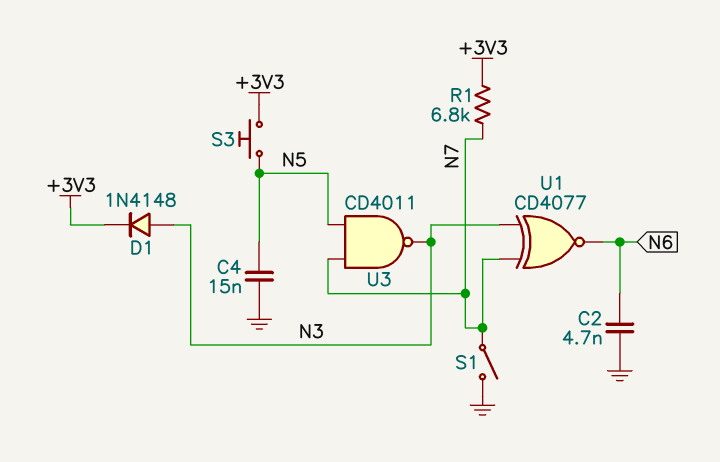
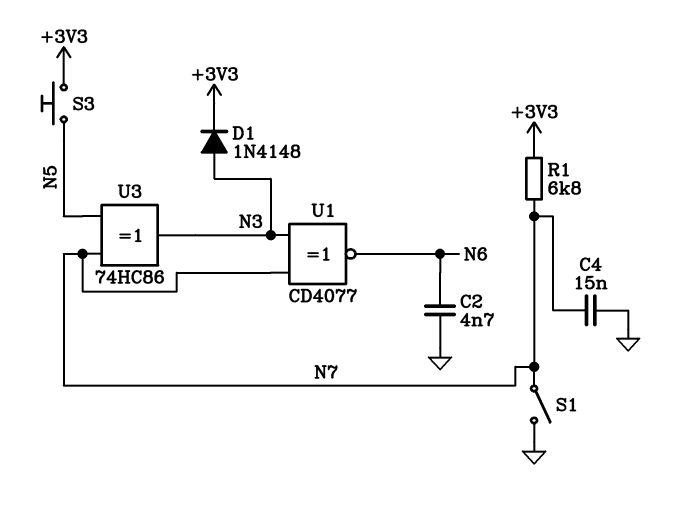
C4: 15nF (GND, N5) -> 15nF (GND, N7)
U3: NAND CD4011 (in N5, in N7, out N3) -> XOR 74HC86 (in N5, in N7, out N3)

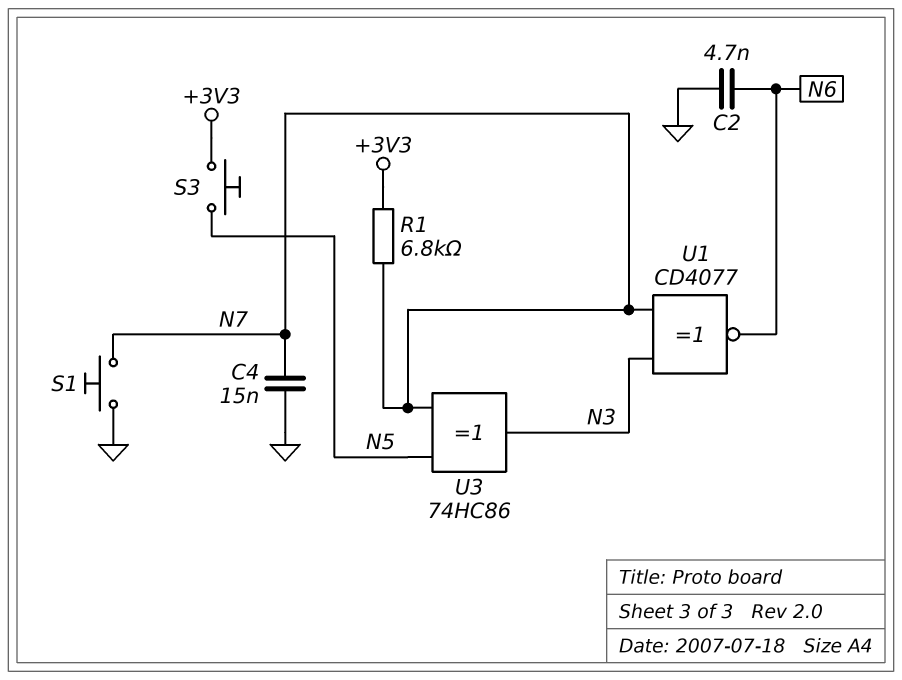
D1: diode 1N4148 (A N3, K +3V3) -> none
S1: switch (GND, N7) -> button (GND, N7)

